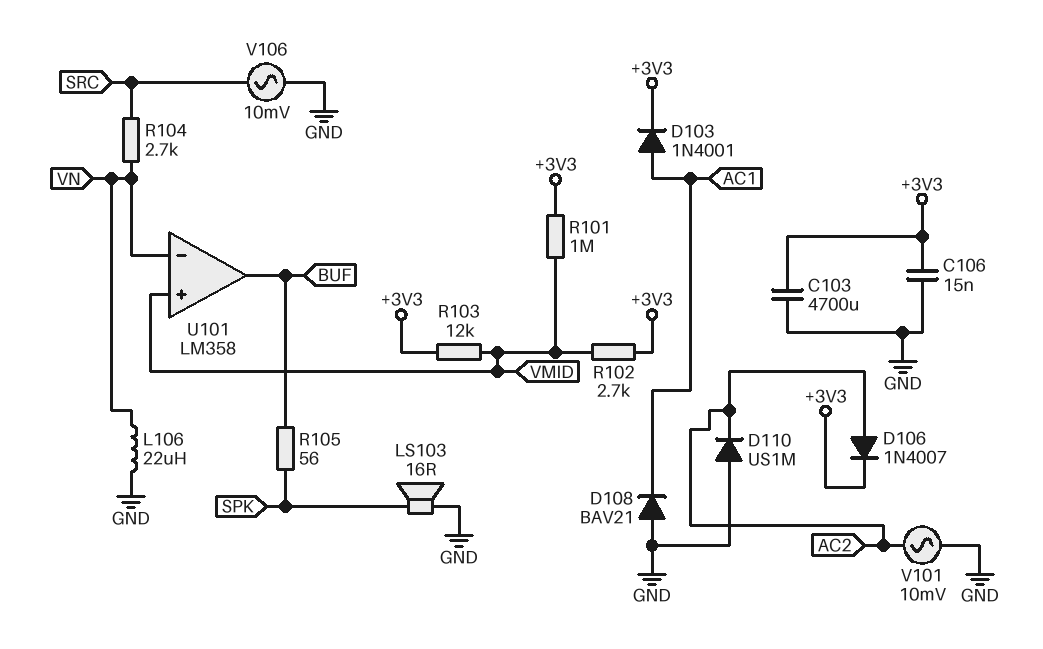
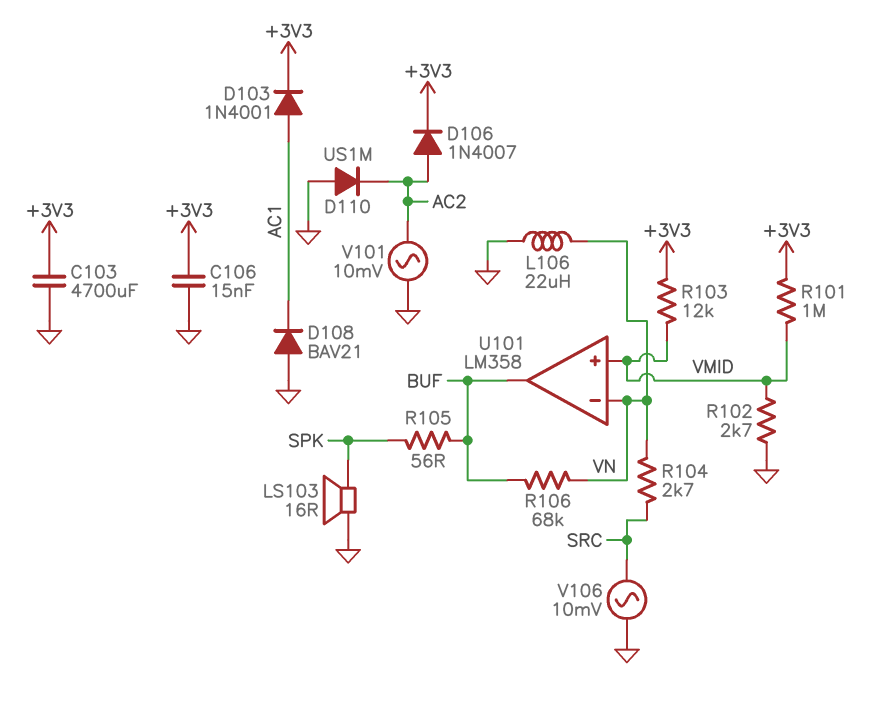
R102: 2.7k (+3V3, VMID) -> 2.7k (GND, VMID)
R106: none -> 68k (BUF, VN)

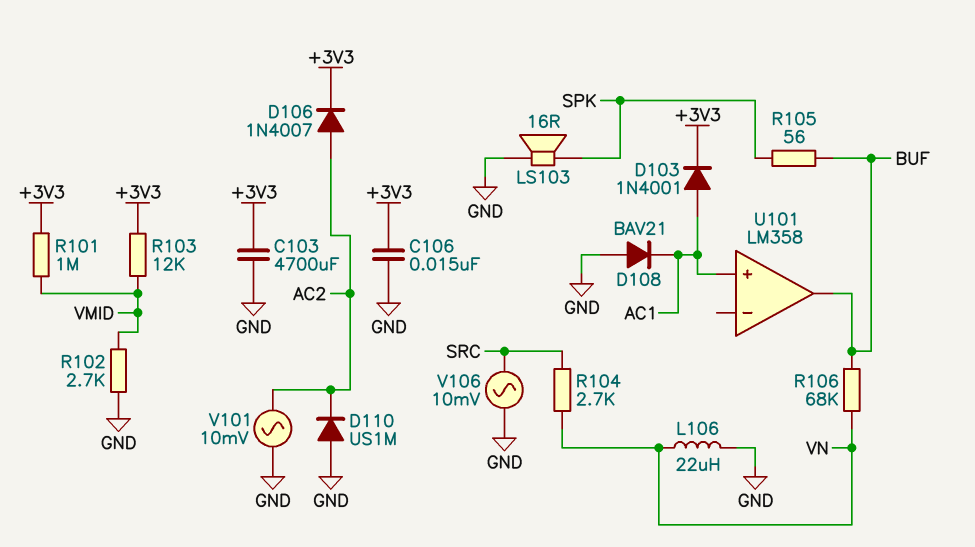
U101 pin in+: VMID -> AC1
U101 pin in-: VN -> none

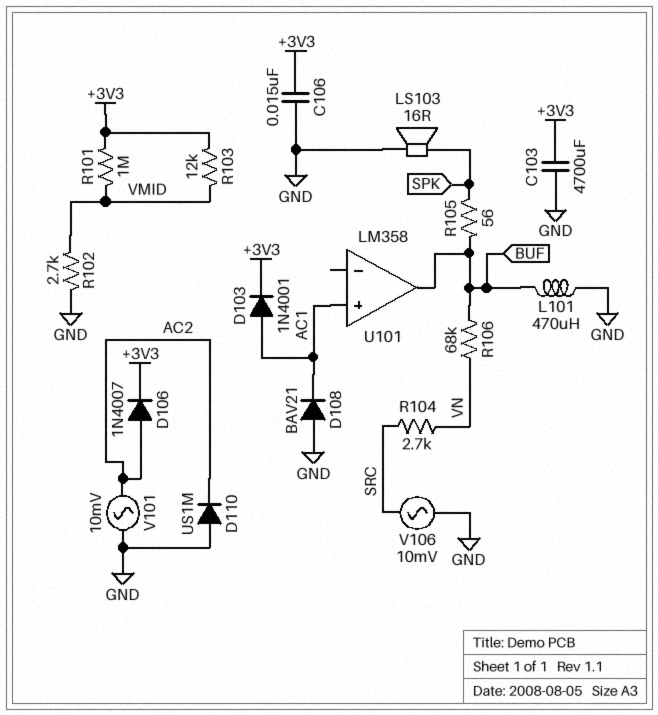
L101: none -> 470uH (BUF, GND)
L106: 22uH (GND, VN) -> none

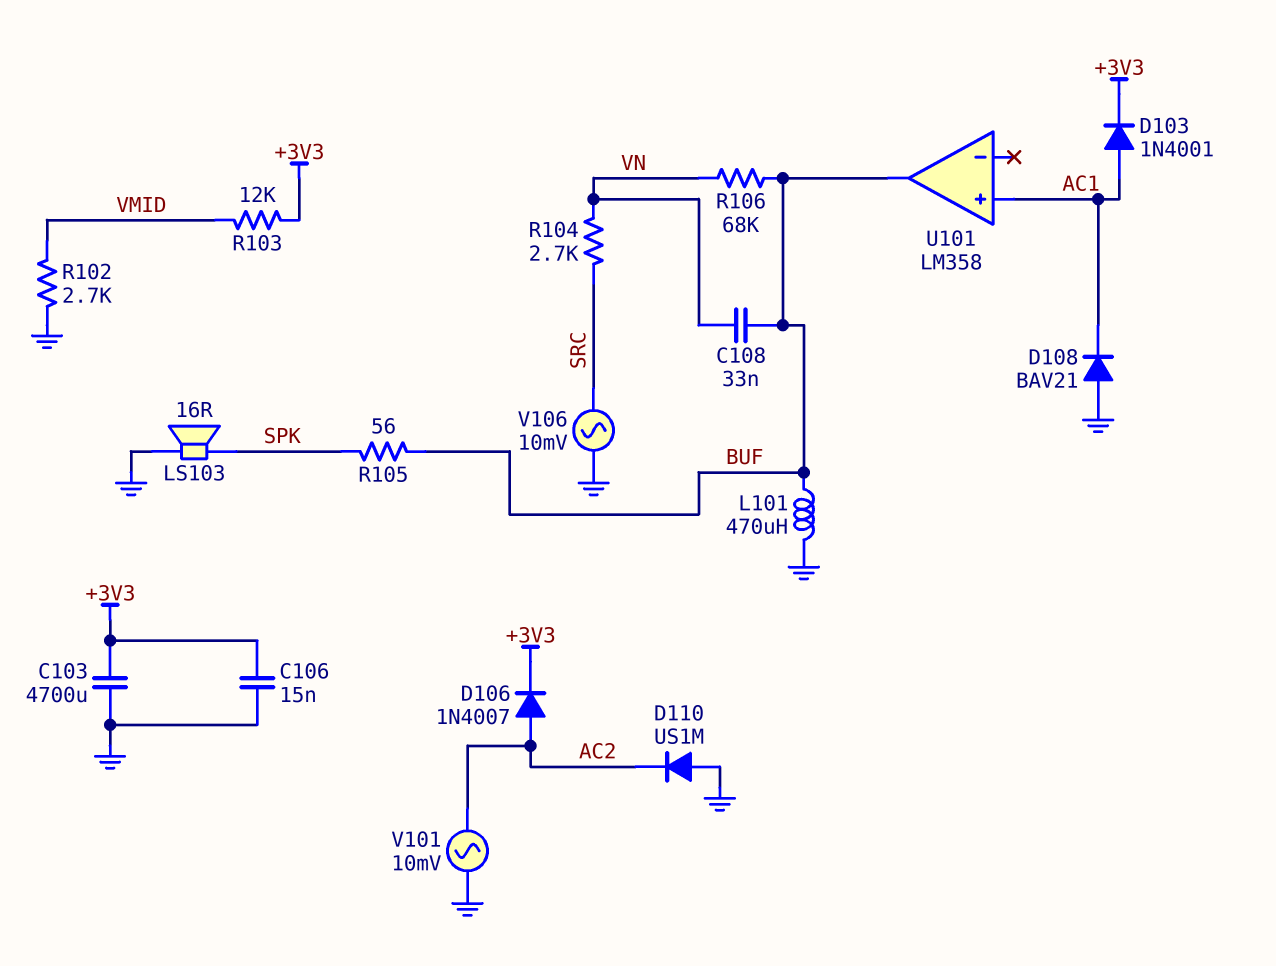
C108: none -> 33nF (BUF, VN)
R101: 1M (+3V3, VMID) -> none

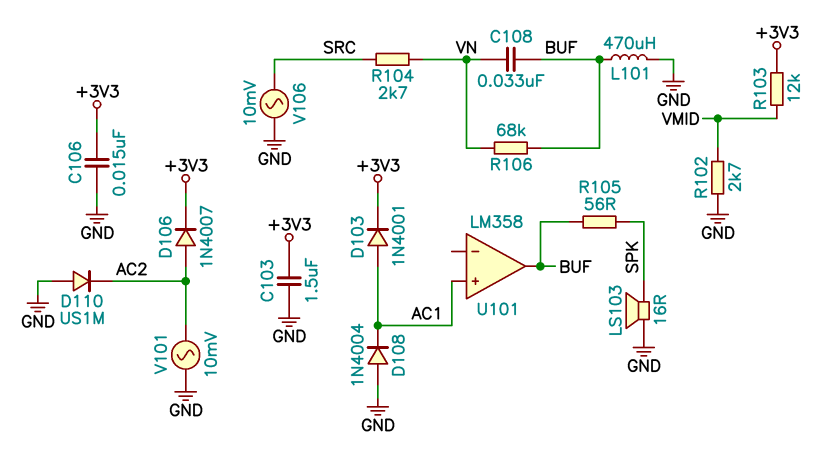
C103: 4700uF (+3V3, GND) -> 1.5uF (+3V3, GND)
D108: diode BAV21 (A GND, K AC1) -> diode 1N4004 (A GND, K AC1)

